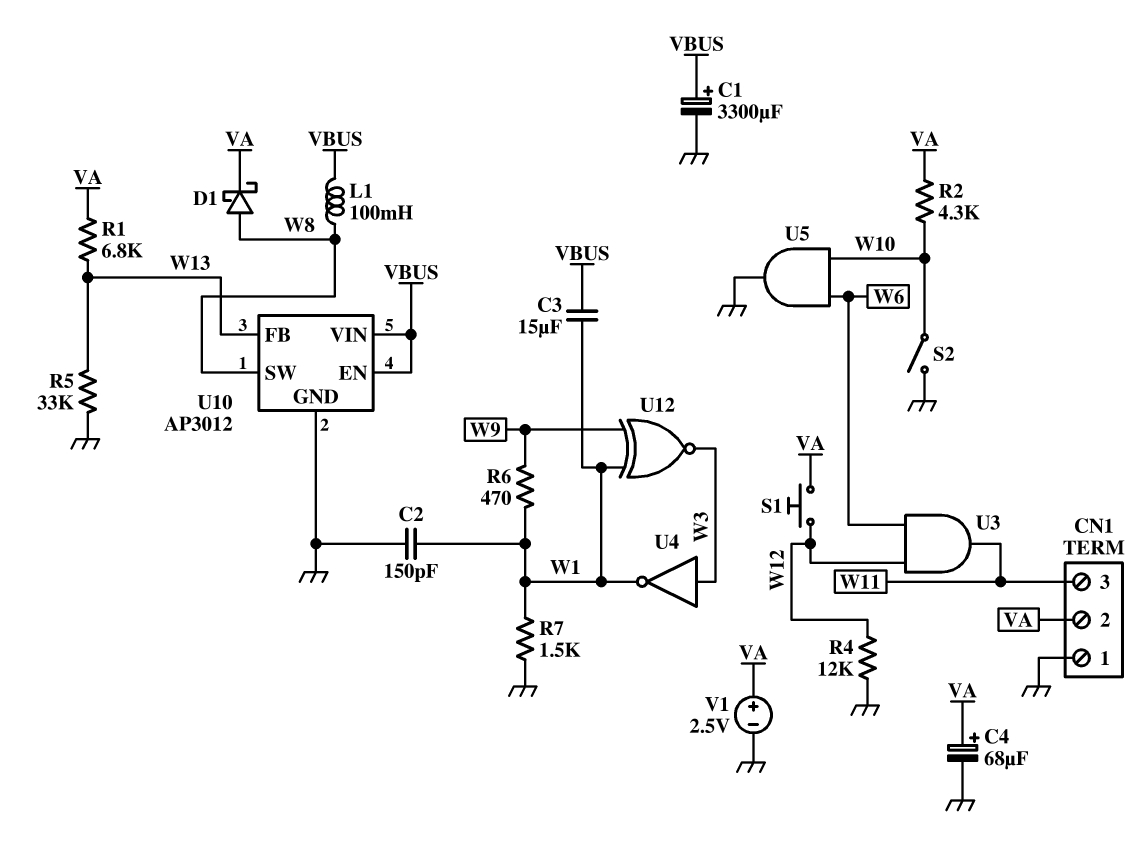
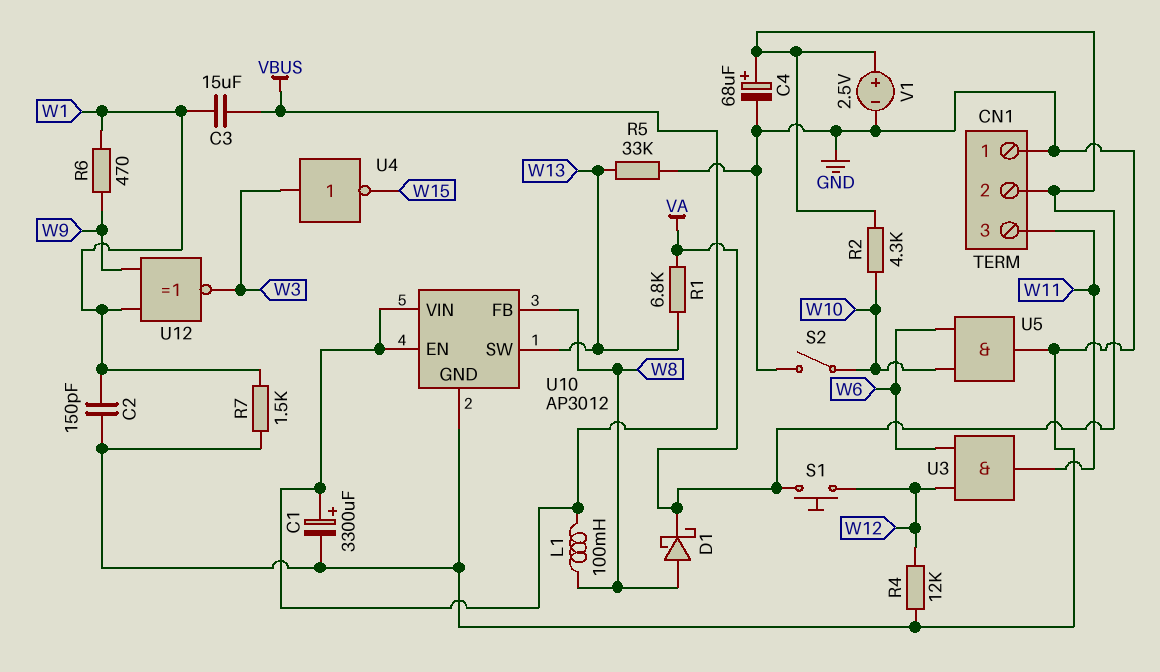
U4: NOT (in W3, out W1) -> NOT (in W3, out W15)
U10 pin FB: W13 -> W8
U10 pin SW: W8 -> W13

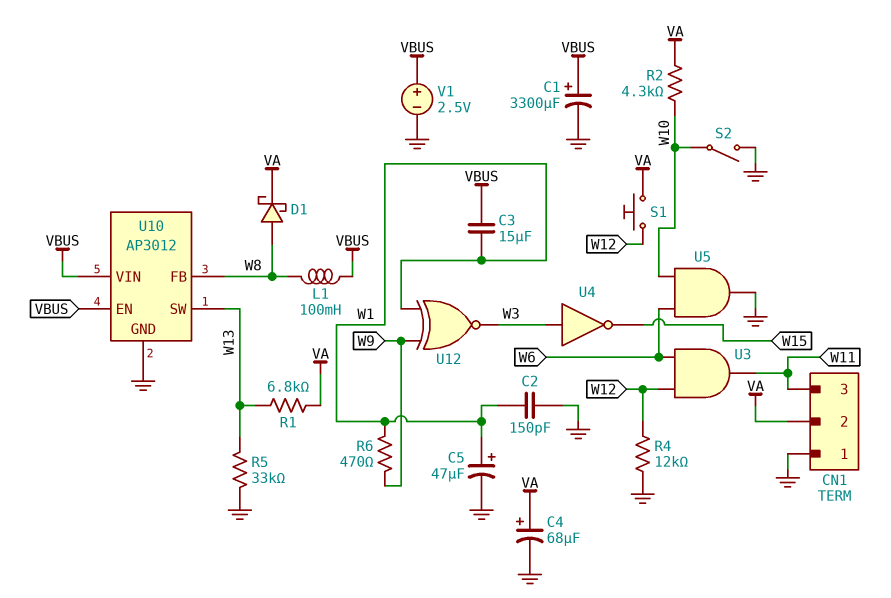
C5: none -> 47uF (plus W1, minus GND)
R7: 1.5k (GND, W1) -> none
V1: 2.5V (plus VA, minus GND) -> 2.5V (plus VBUS, minus GND)

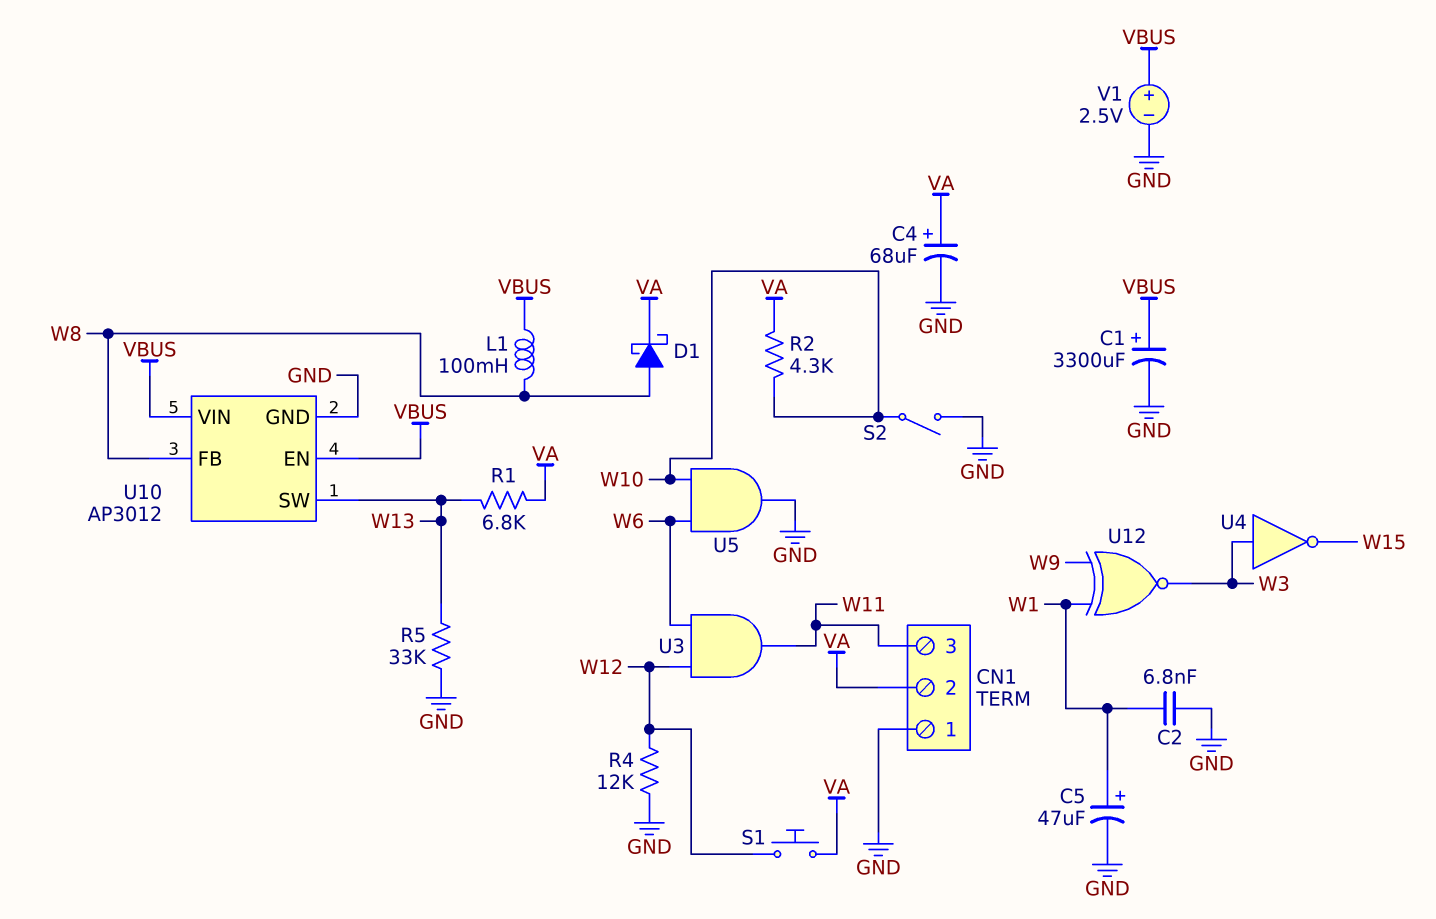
C2: 150pF (GND, W1) -> 6.8nF (GND, W1)
C3: 15uF (VBUS, W1) -> none
R6: 470 (W1, W9) -> none

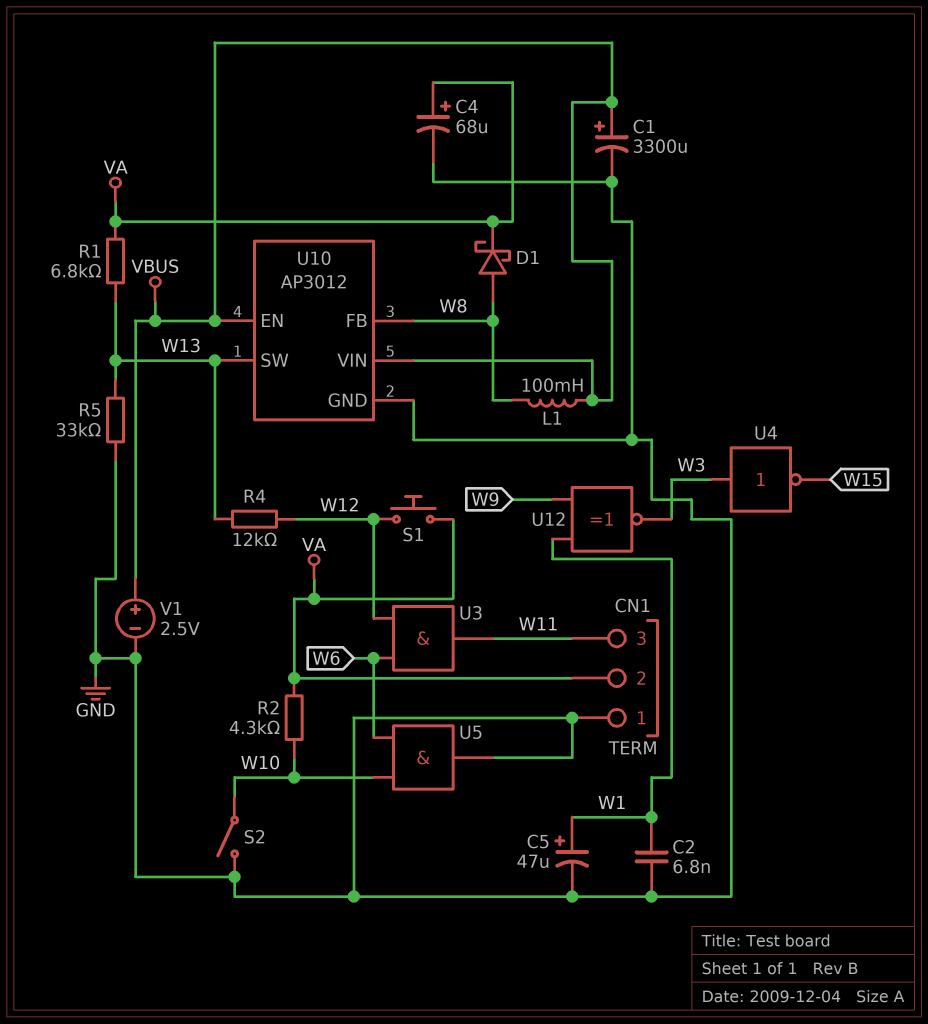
R4: 12k (GND, W12) -> 12k (W12, W13)

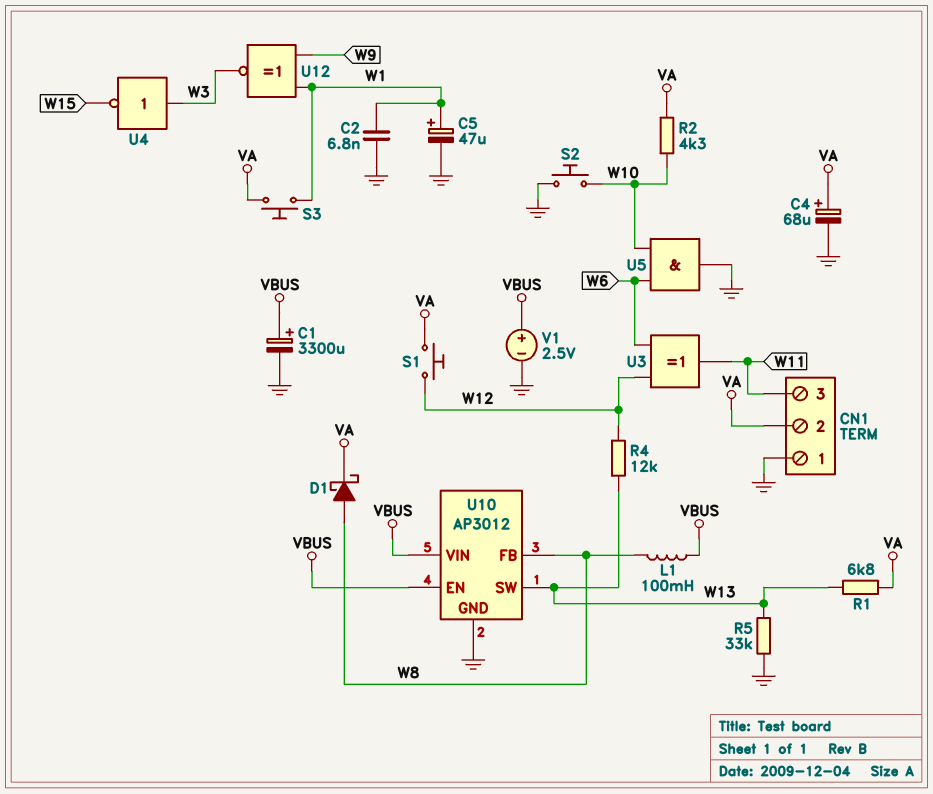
S2: switch (GND, W10) -> button (GND, W10)
S3: none -> button (VA, W1)
U3: AND (in W6, in W12, out W11) -> XOR (in W6, in W12, out W11)

